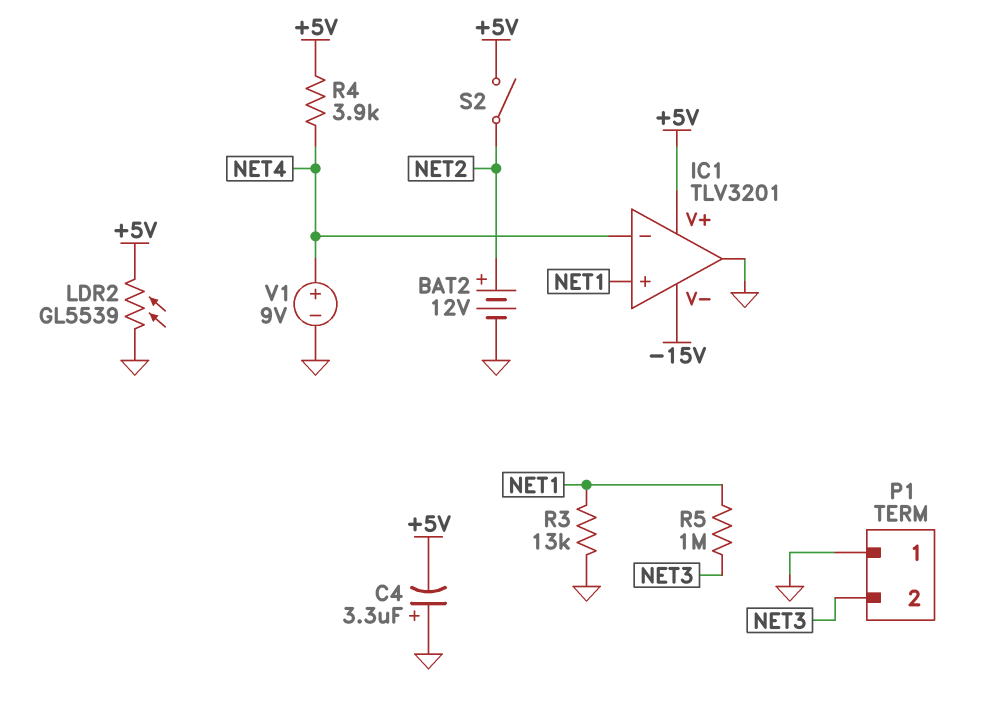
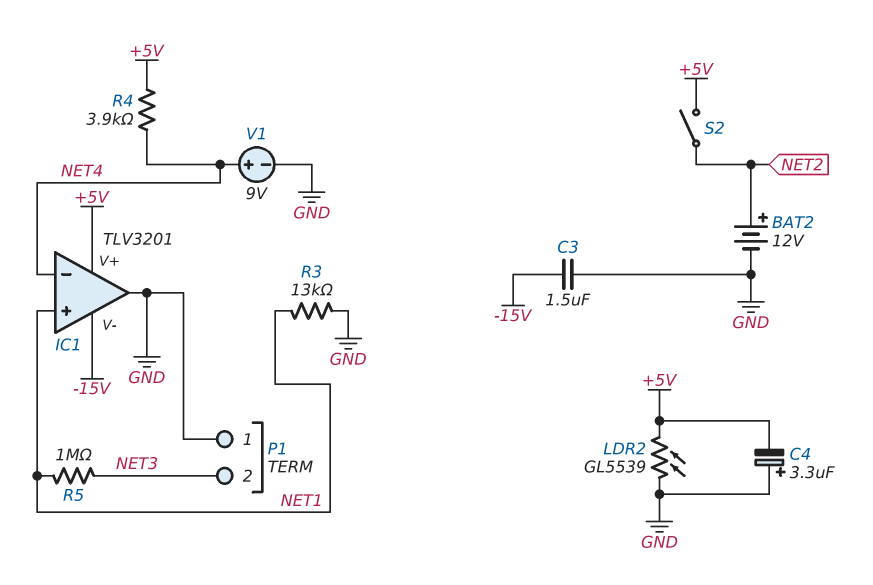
C3: none -> 1.5uF (-15V, GND)

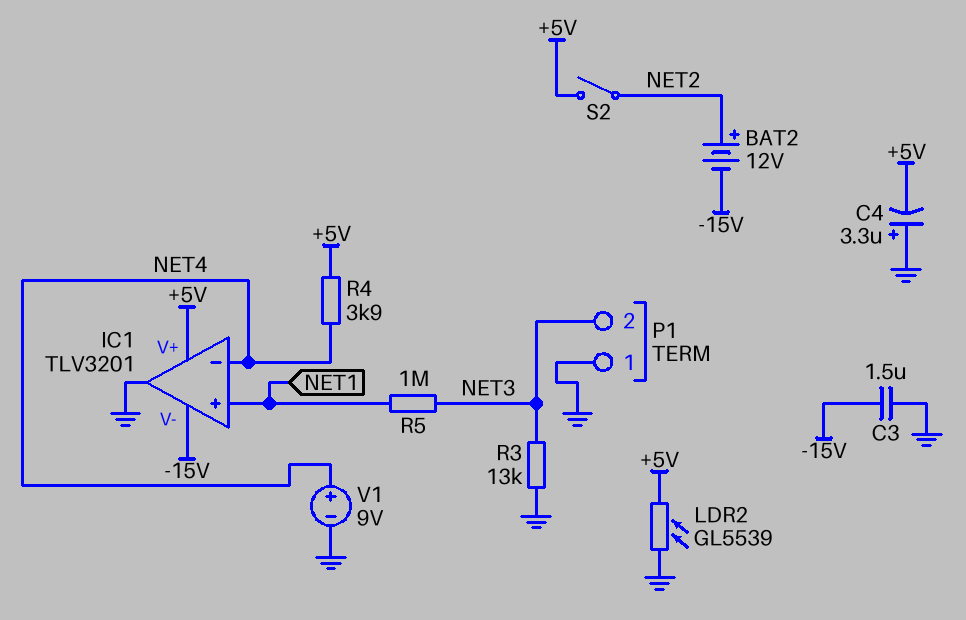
BAT2: 12V (plus NET2, minus GND) -> 12V (plus NET2, minus -15V)
R3: 13k (GND, NET1) -> 13k (GND, NET3)

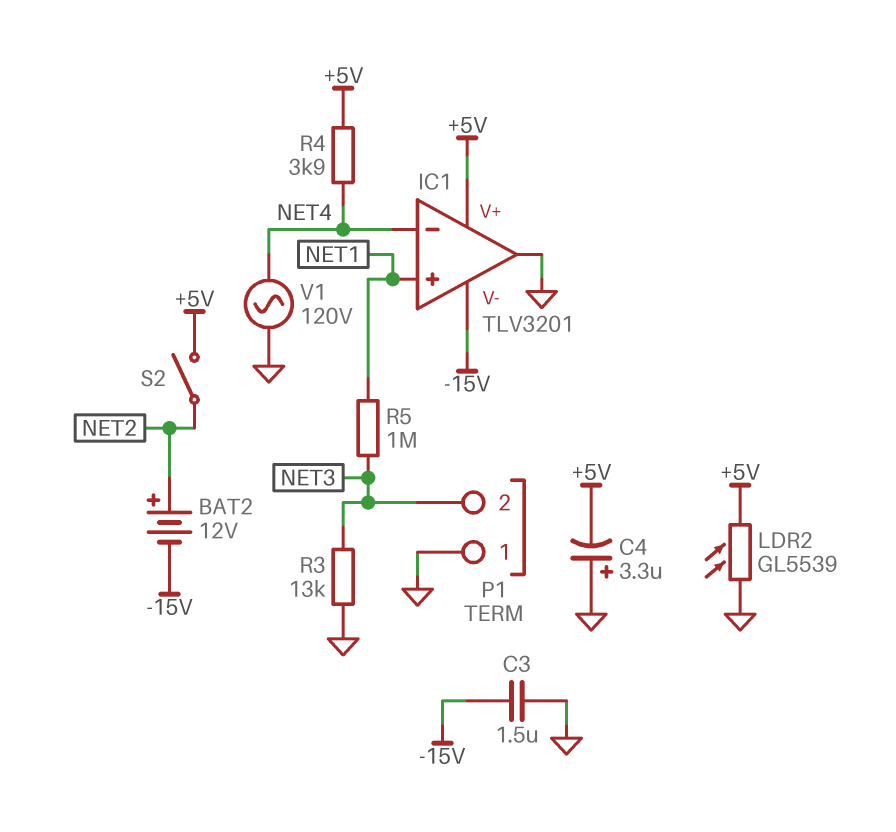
V1: 9V (plus NET4, minus GND) -> AC 120V (GND, NET4)

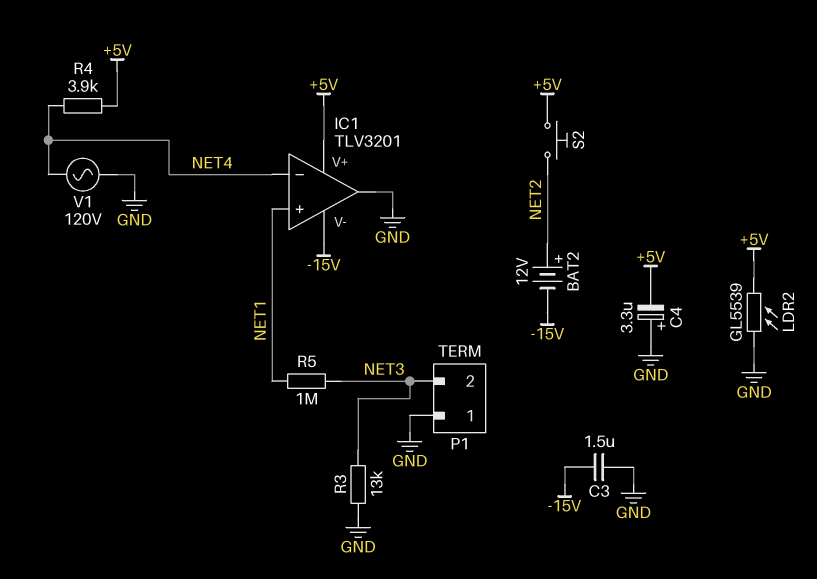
S2: switch (+5V, NET2) -> button (+5V, NET2)

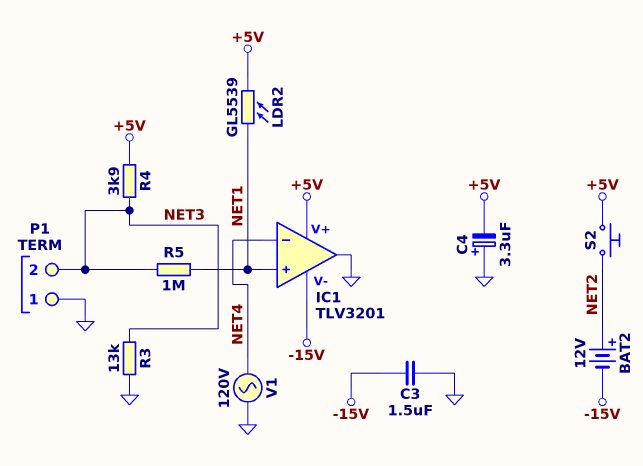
LDR2: GL5539 (+5V, GND) -> GL5539 (+5V, NET1)
R4: 3.9k (+5V, NET4) -> 3.9k (+5V, NET3)

